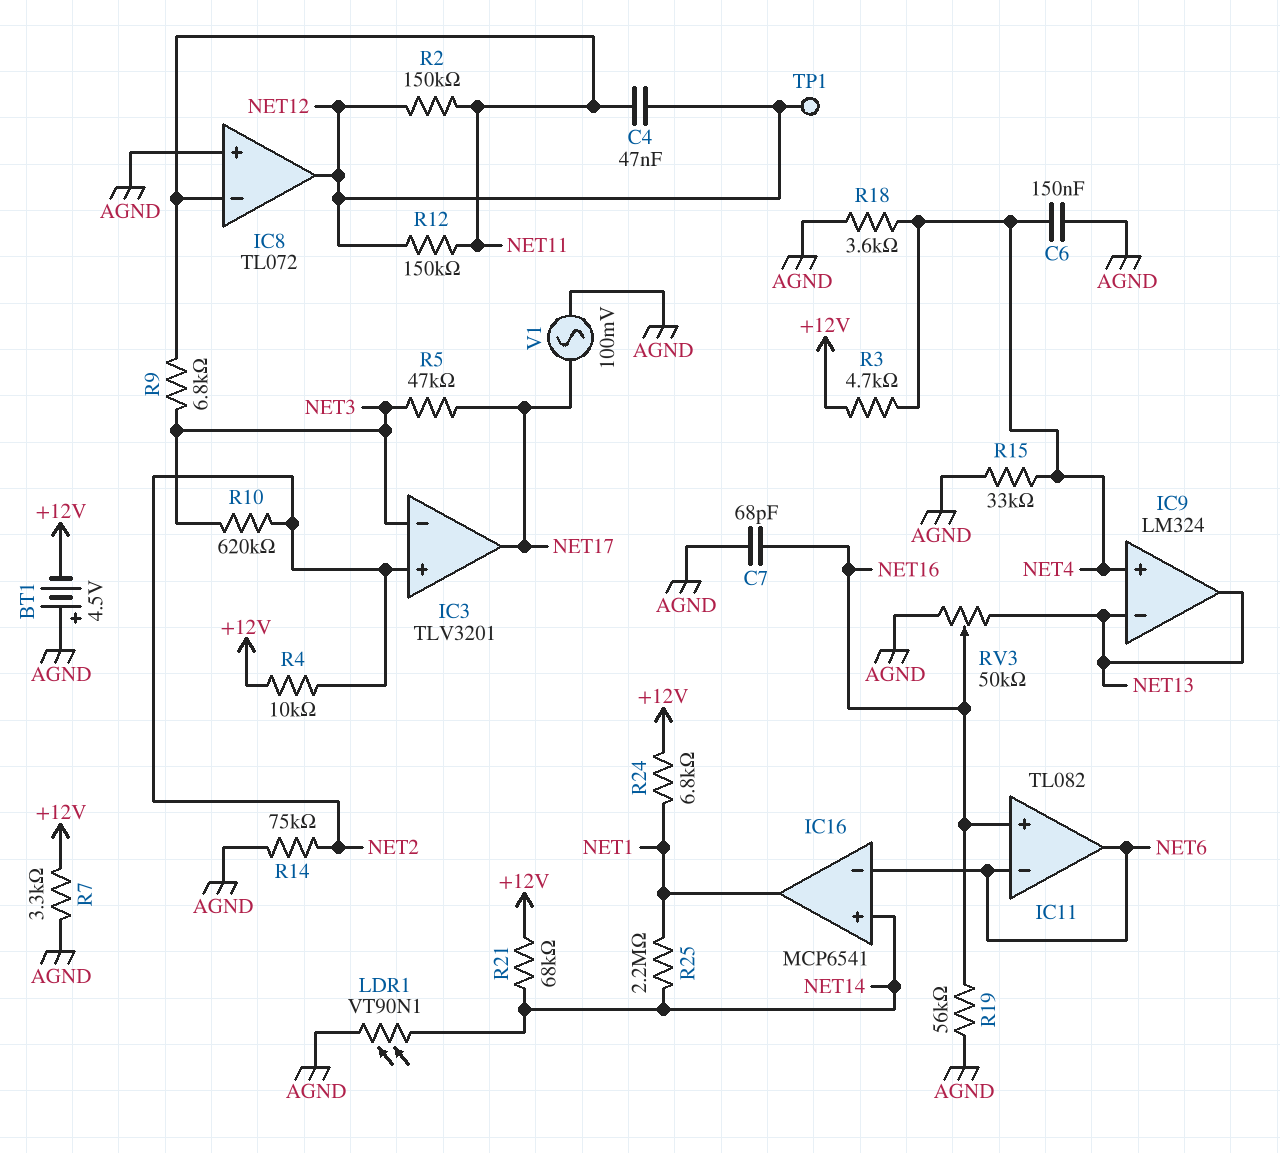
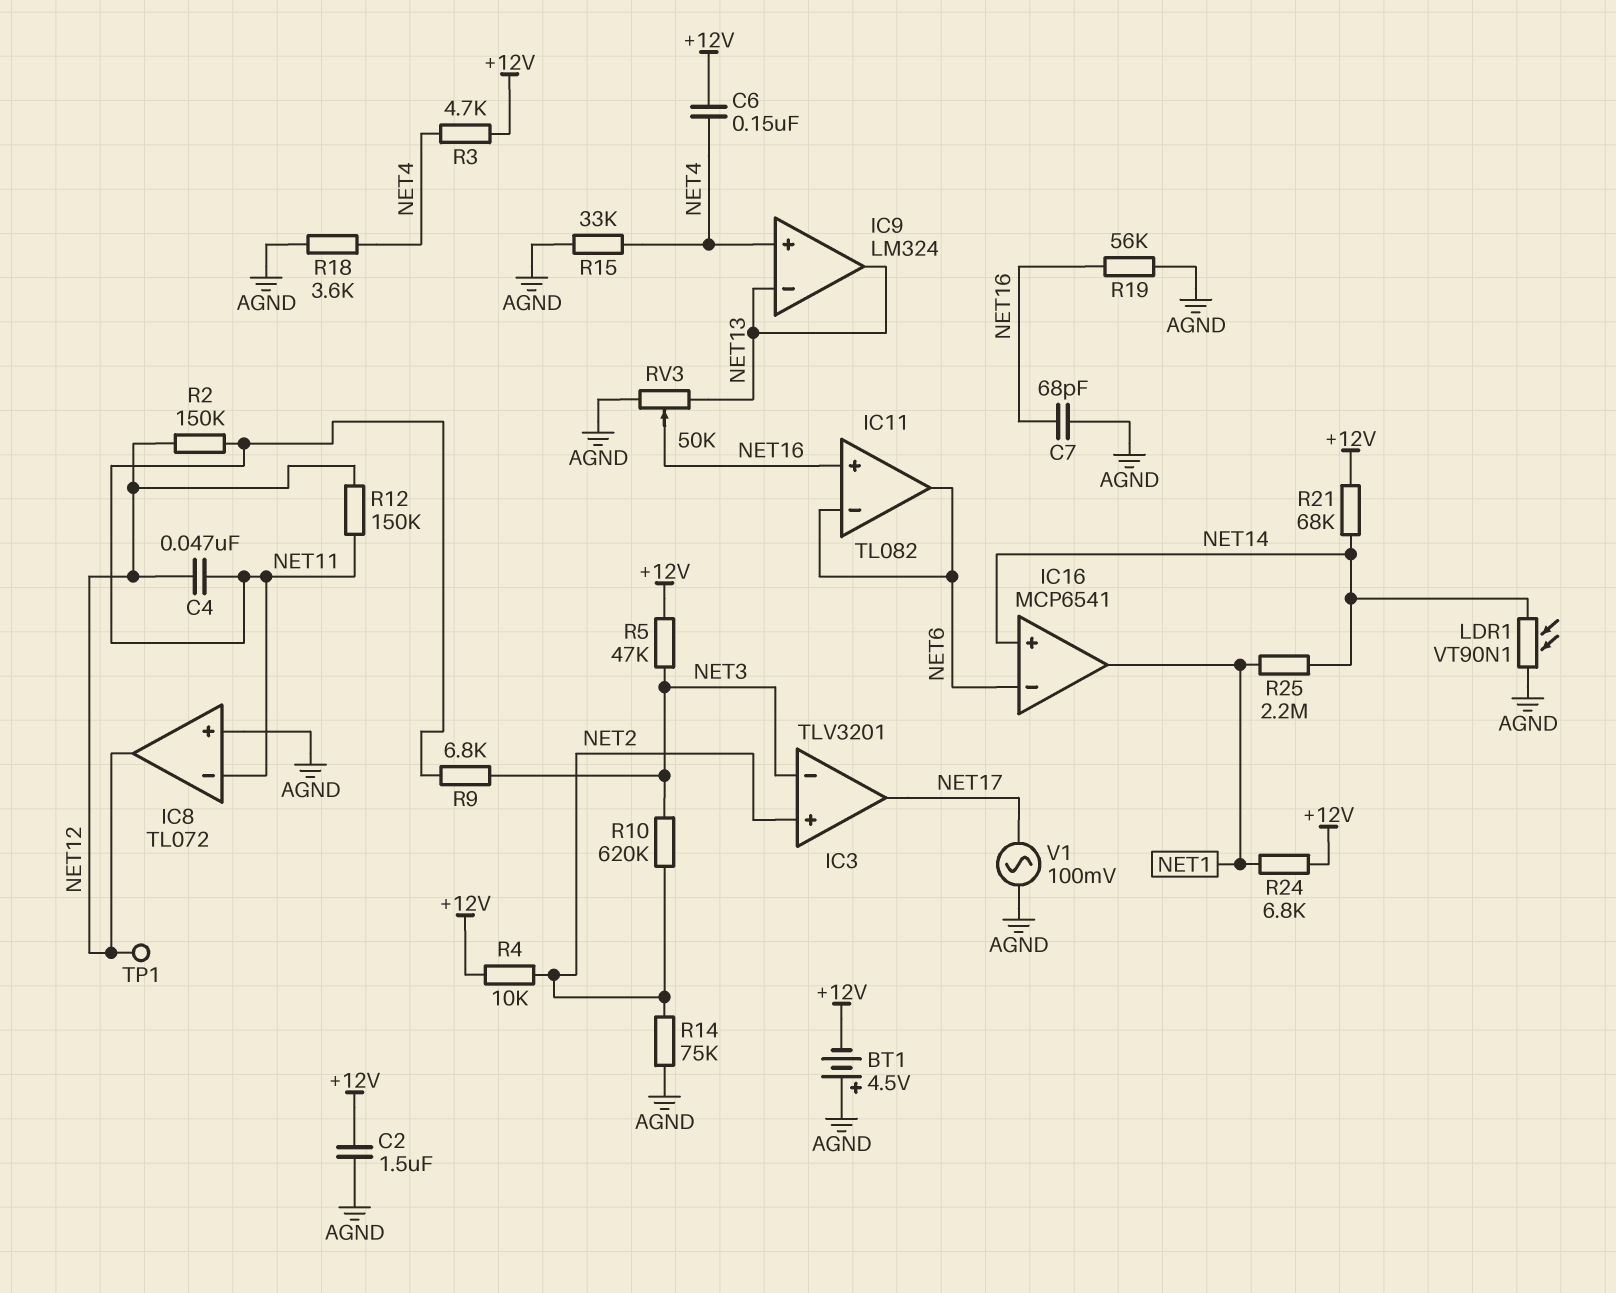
C2: none -> 1.5uF (+12V, AGND)
C6: 150nF (AGND, NET4) -> 150nF (+12V, NET4)
R5: 47k (NET3, NET17) -> 47k (+12V, NET3)
R7: 3.3k (+12V, AGND) -> none

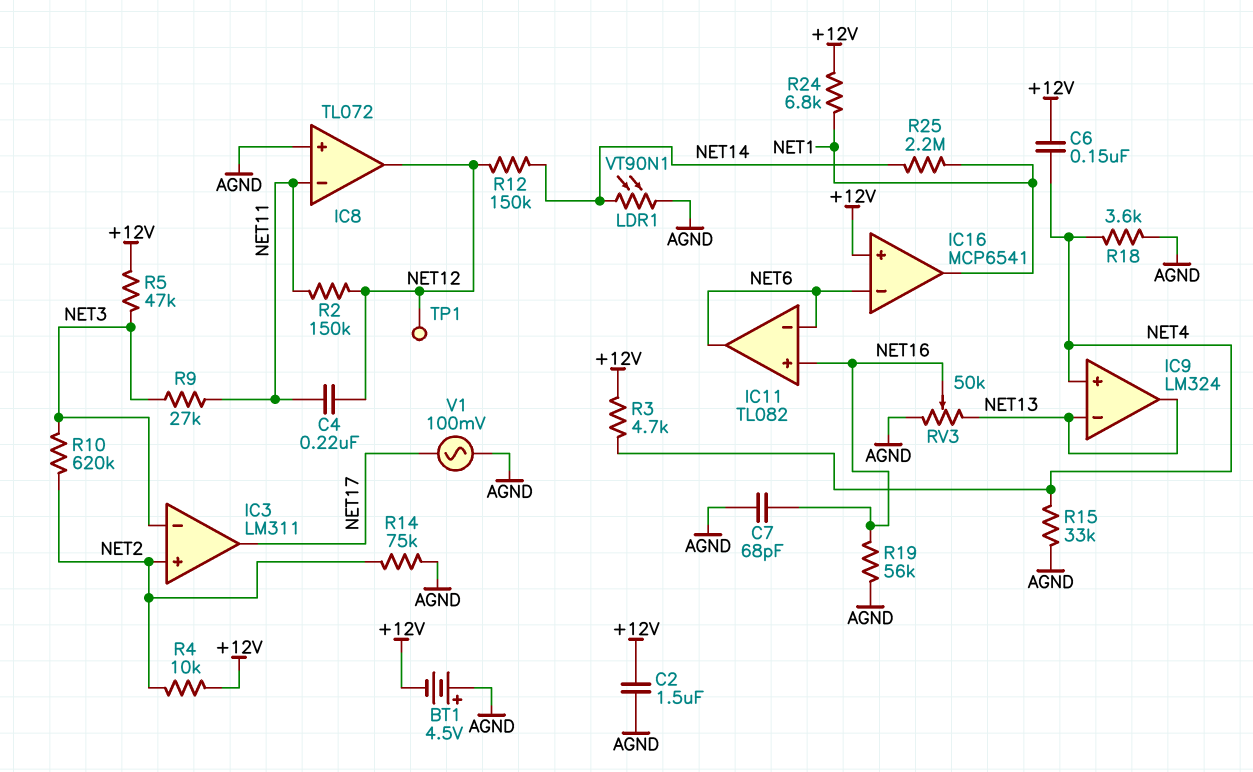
C4: 47nF (NET11, NET12) -> 220nF (NET11, NET12)
IC3: TLV3201 -> LM311
IC16 pin in+: NET14 -> +12V
R9: 6.8k (NET3, NET11) -> 27k (NET3, NET11)
R12: 150k (NET11, NET12) -> 150k (NET12, NET14)
R21: 68k (+12V, NET14) -> none

